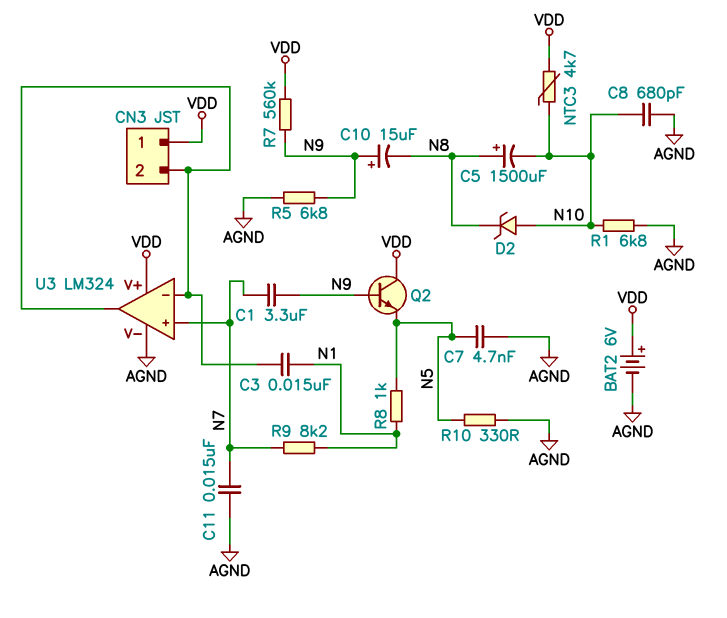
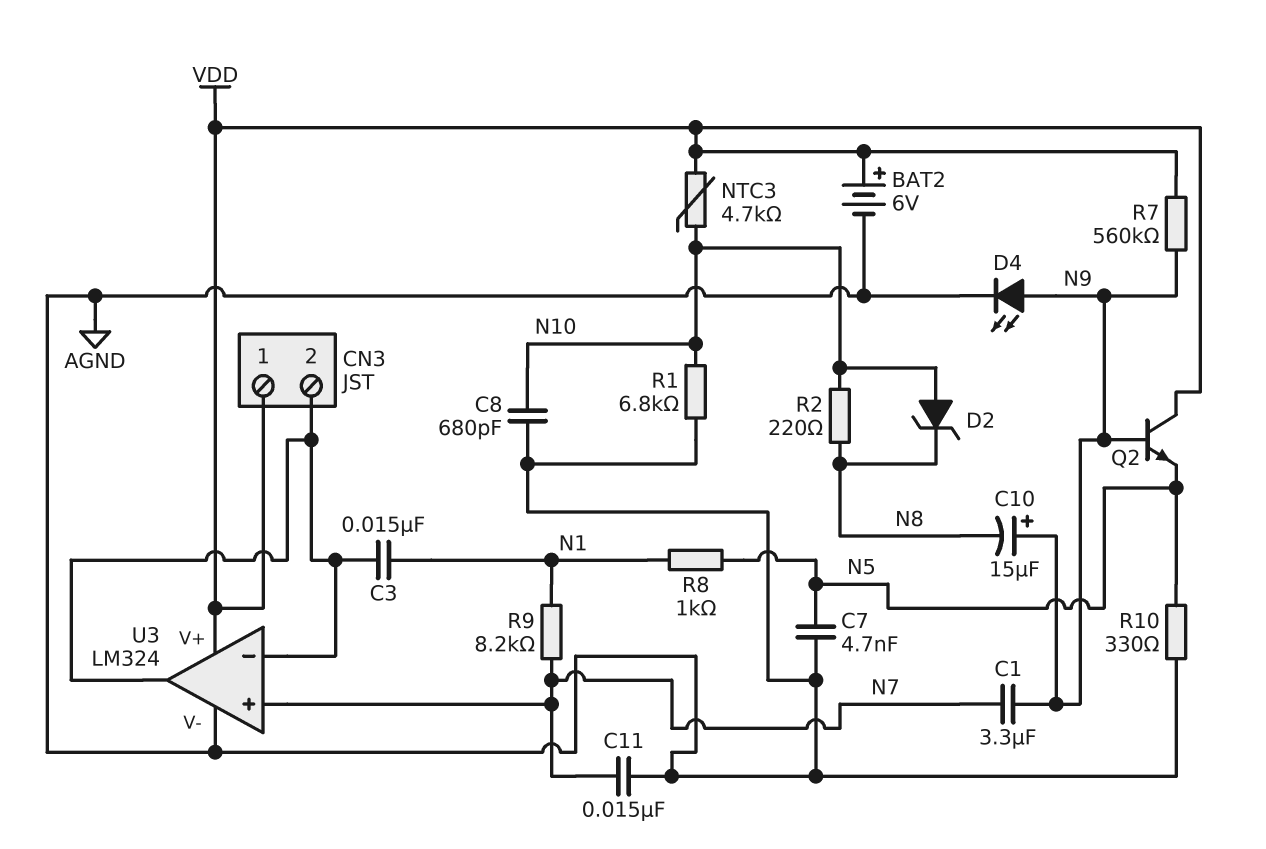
C5: 1500uF (plus N8, minus N10) -> none
D4: none -> LED (A N9, K AGND)
R2: none -> 220 (N8, N10)
R5: 6.8k (AGND, N9) -> none

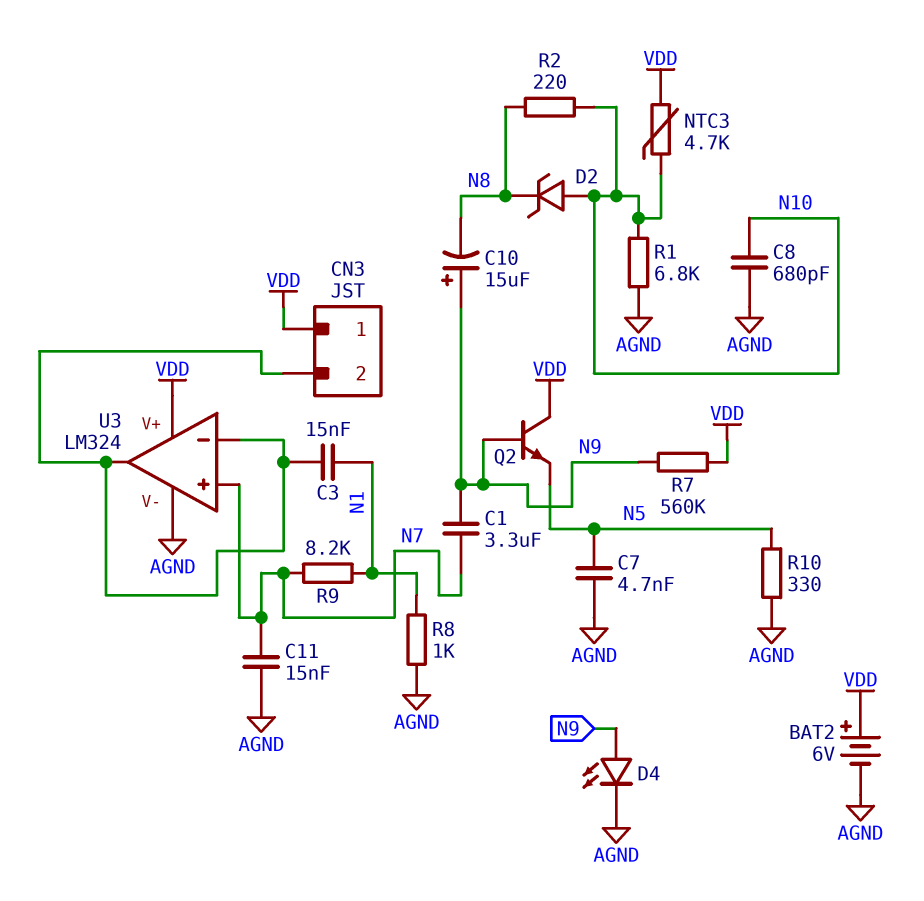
R8: 1k (N1, N5) -> 1k (AGND, N1)

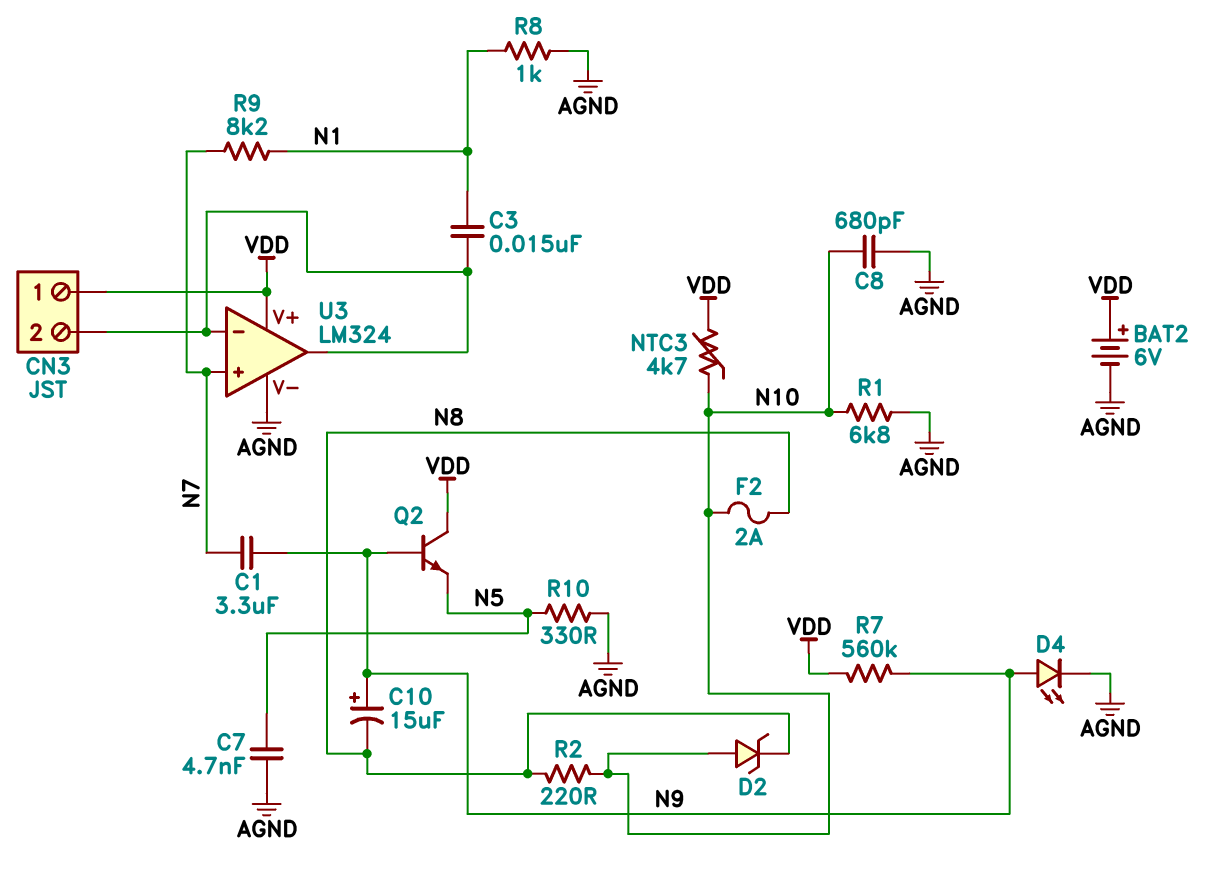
C11: 15nF (AGND, N7) -> none
F2: none -> 2A (N8, N10)

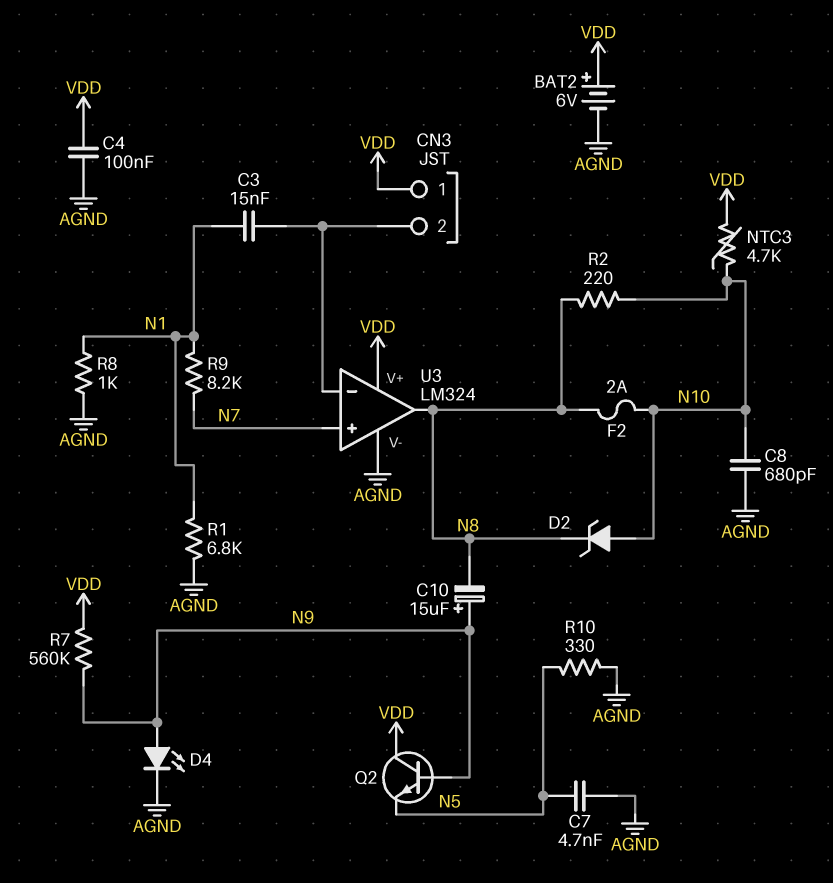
C1: 3.3uF (N7, N9) -> none
C4: none -> 100nF (AGND, VDD)
R1: 6.8k (AGND, N10) -> 6.8k (AGND, N1)
U3 pin out: CN3/2 -> N8

